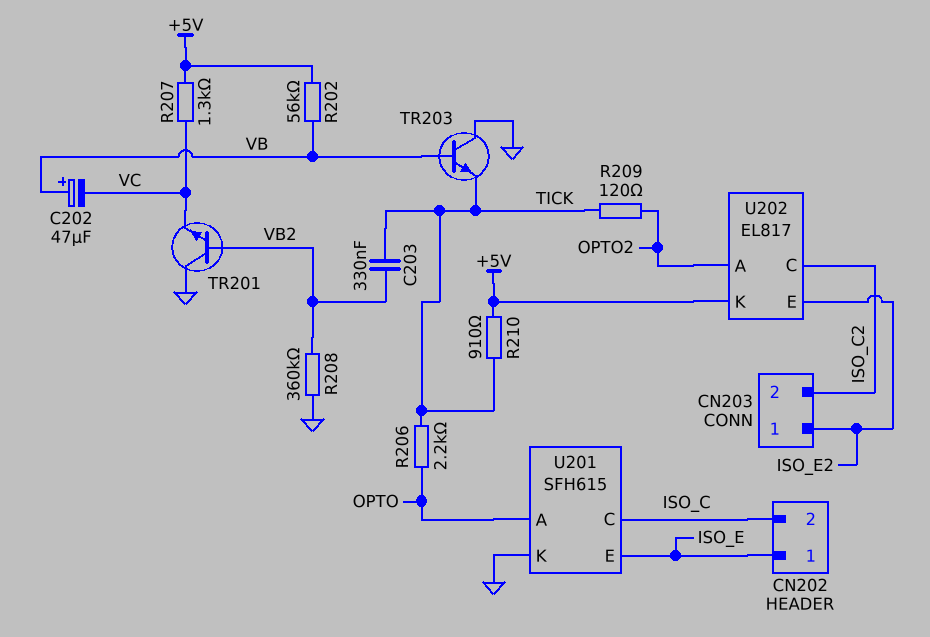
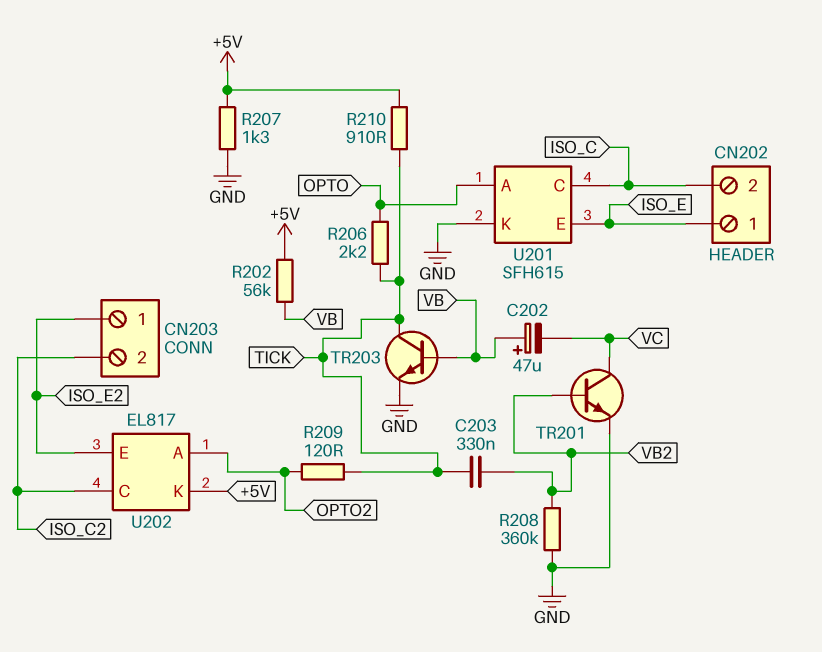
R207: 1.3k (+5V, VC) -> 1.3k (+5V, GND)
TR201: NPN (B VB2, C GND, E VC) -> NPN (B VB2, C VC, E GND)
TR203: NPN (B VB, C GND, E TICK) -> NPN (B VB, C TICK, E GND)

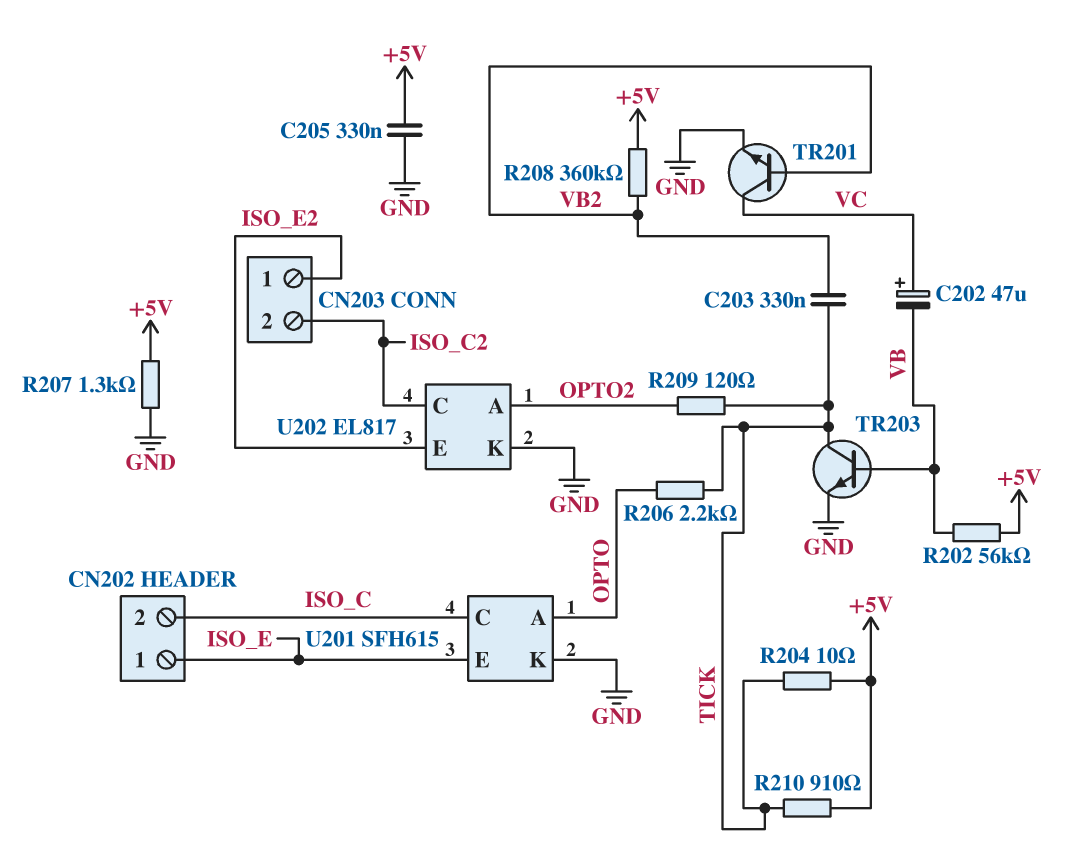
C202: 47uF (plus VB, minus VC) -> 47uF (plus VC, minus VB)
C205: none -> 330nF (+5V, GND)
R204: none -> 10 (+5V, TICK)
R208: 360k (GND, VB2) -> 360k (+5V, VB2)
U202 pin K: +5V -> GND

